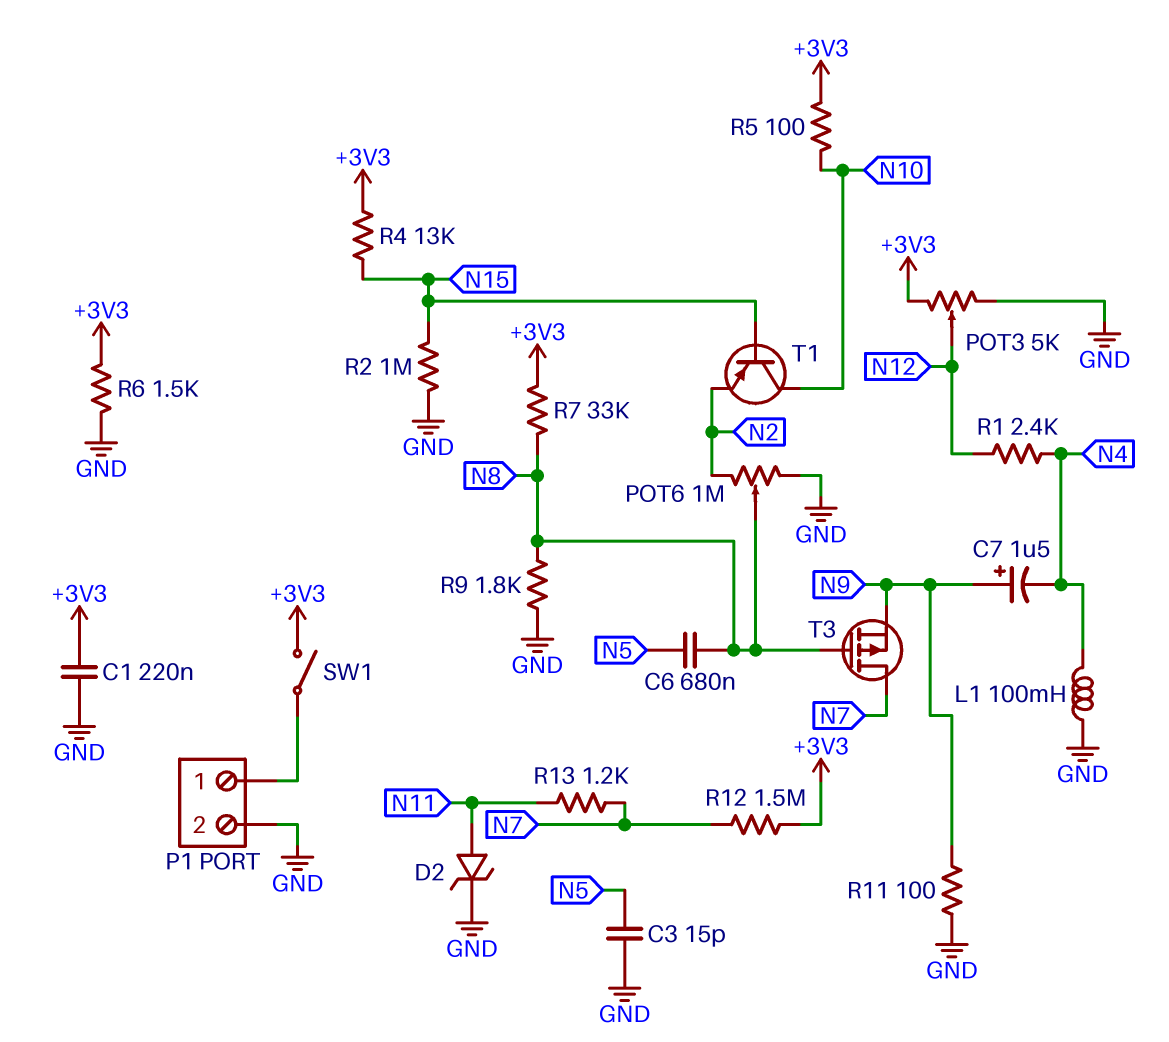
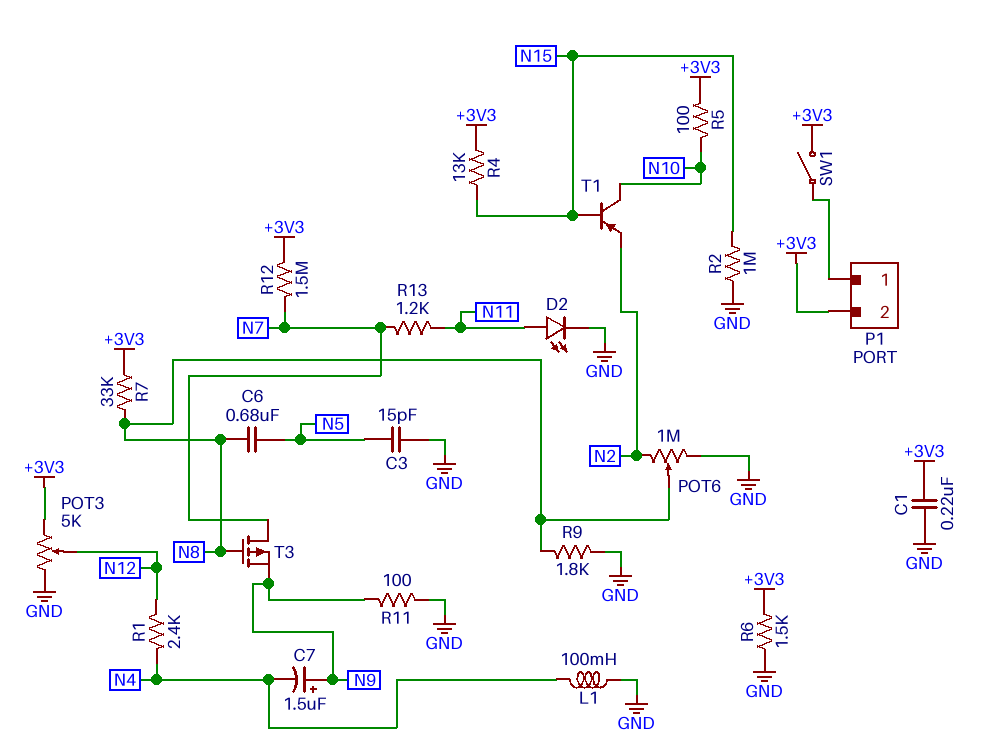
D2: zener (A N11, K GND) -> LED (A N11, K GND)
P1 pin 2: GND -> +3V3

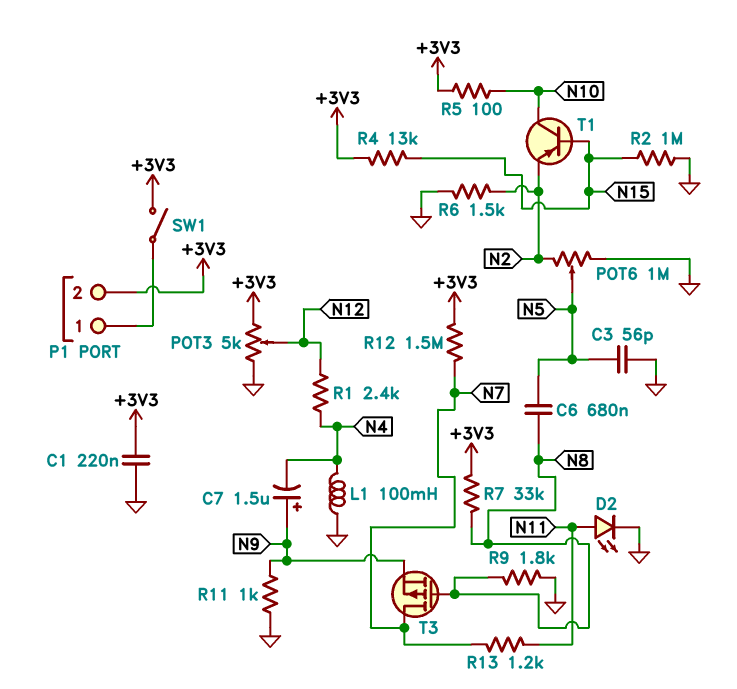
C3: 15pF (GND, N5) -> 56pF (GND, N5)
POT6: 1M (GND, N2, wiper N8) -> 1M (GND, N2, wiper N5)
R6: 1.5k (+3V3, GND) -> 1.5k (GND, N2)
R11: 100 (GND, N9) -> 1k (GND, N9)

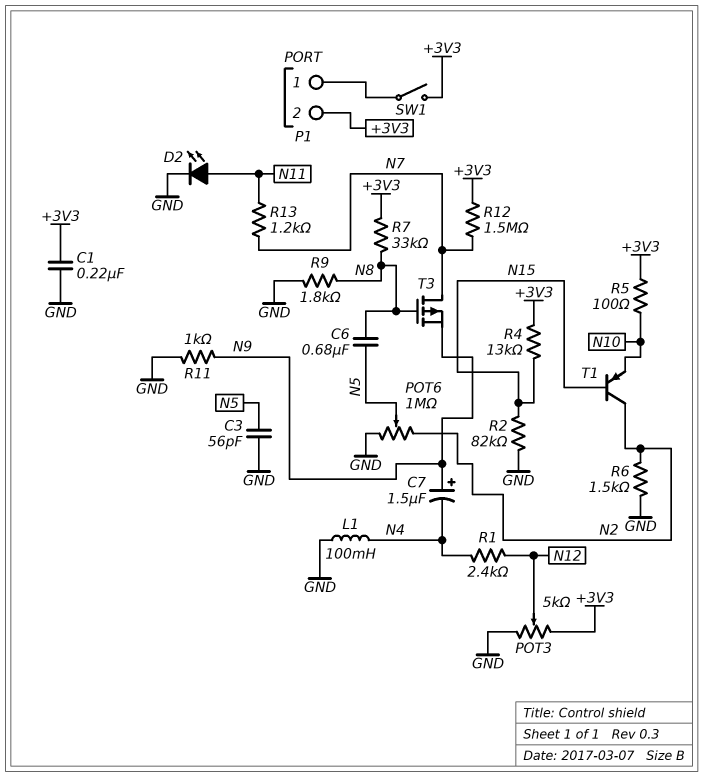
R2: 1M (GND, N15) -> 82k (GND, N15)
T1: PNP (B N15, C N10, E N2) -> PNP (B N15, C N2, E N10)

